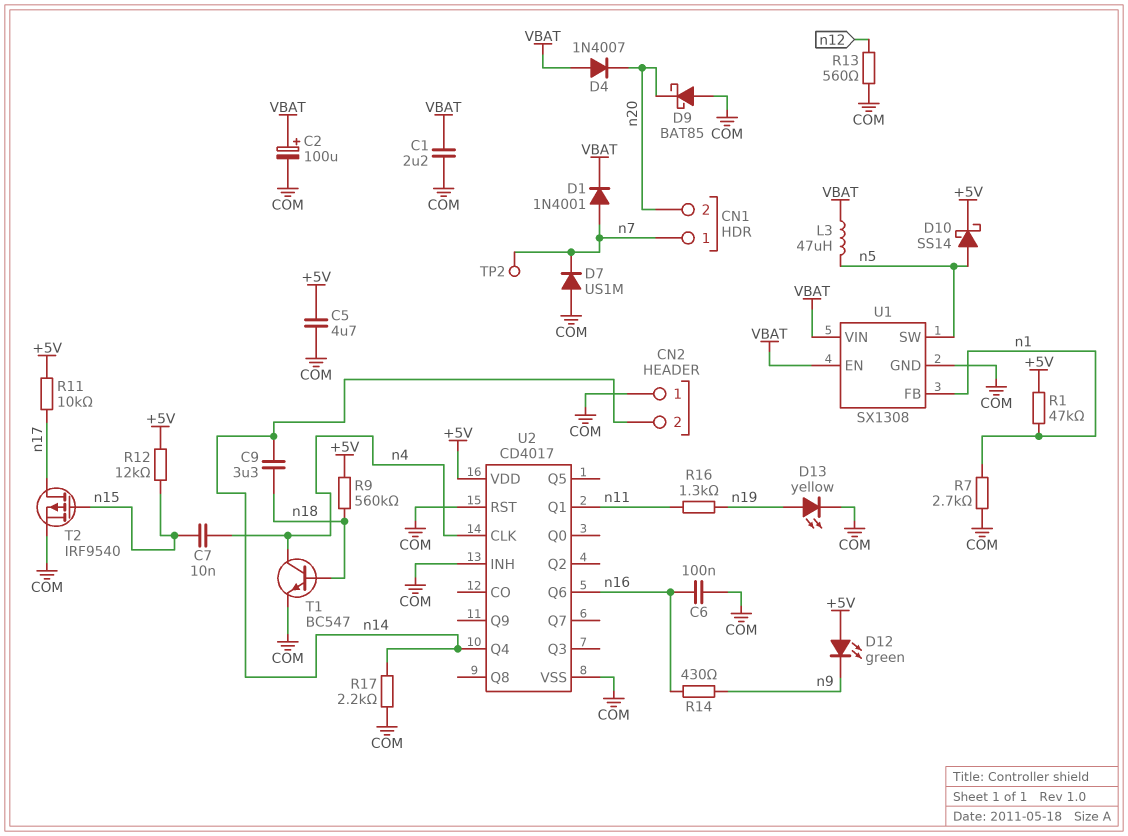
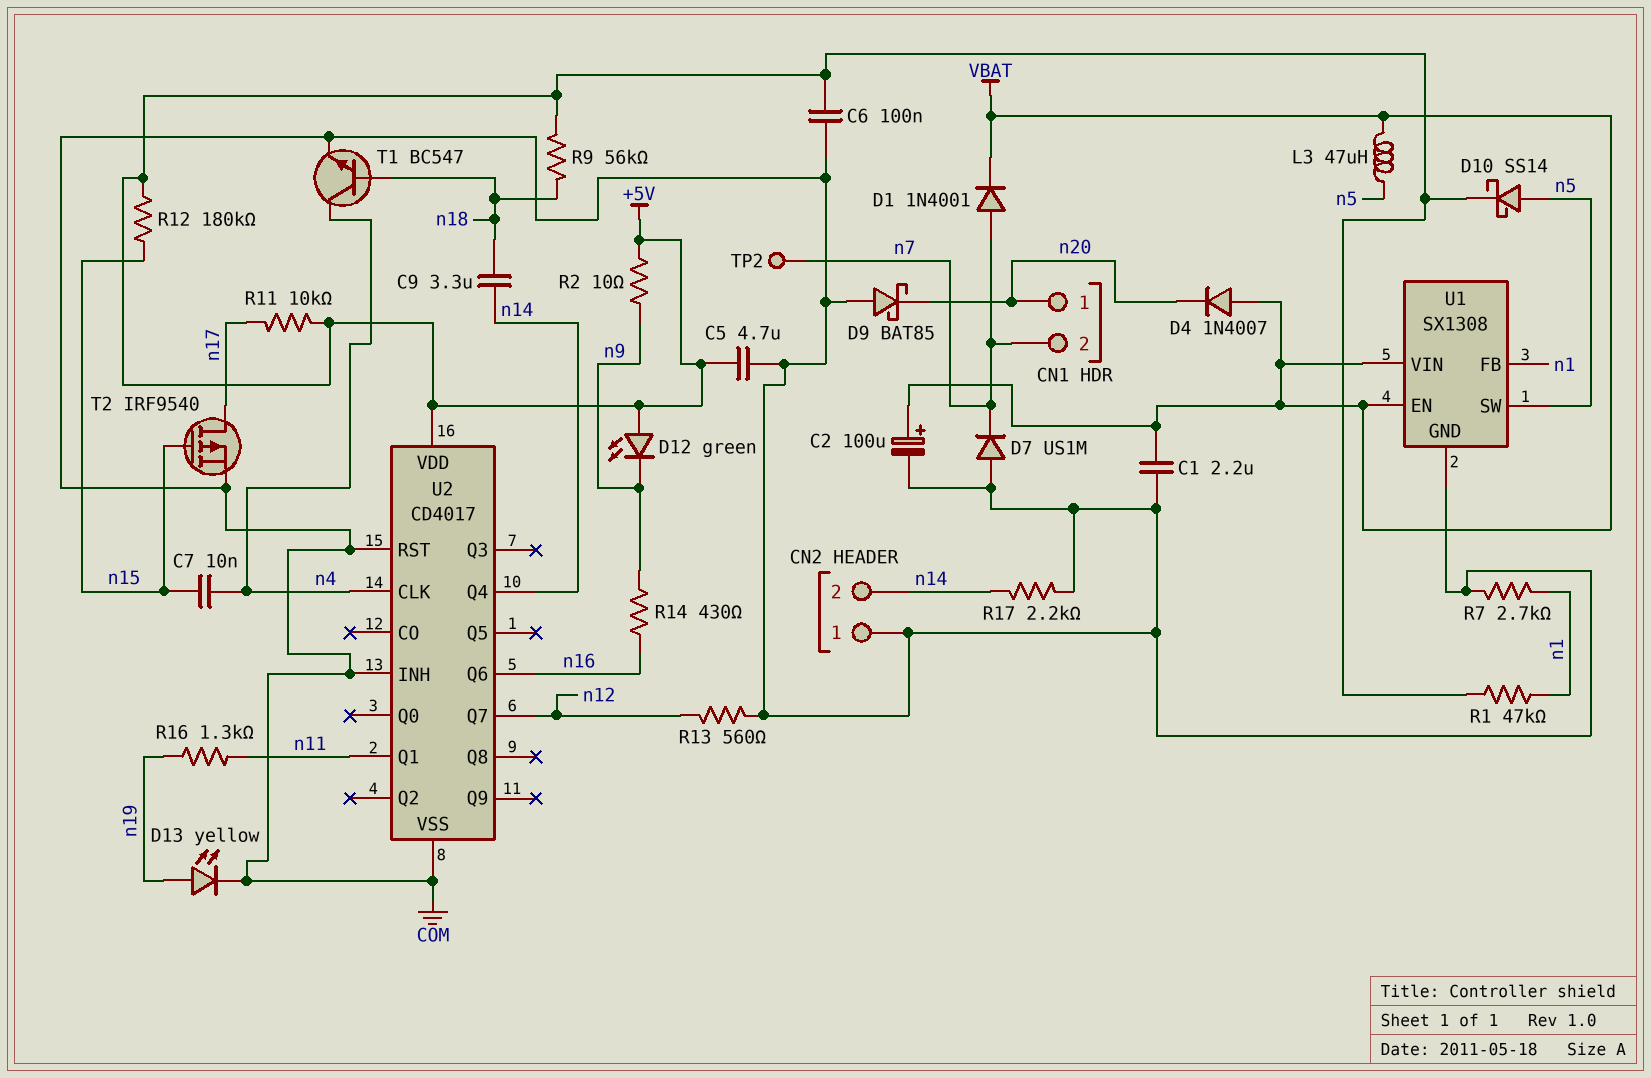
C6: 100nF (COM, n16) -> 100nF (+5V, COM)
CN1 pin 1: n7 -> n20
CN1 pin 2: n20 -> n7
R2: none -> 10 (+5V, n9)
R9: 560k (+5V, n18) -> 56k (+5V, n18)
R12: 12k (+5V, n15) -> 180k (+5V, n15)
U2 pin Q7: none -> n12

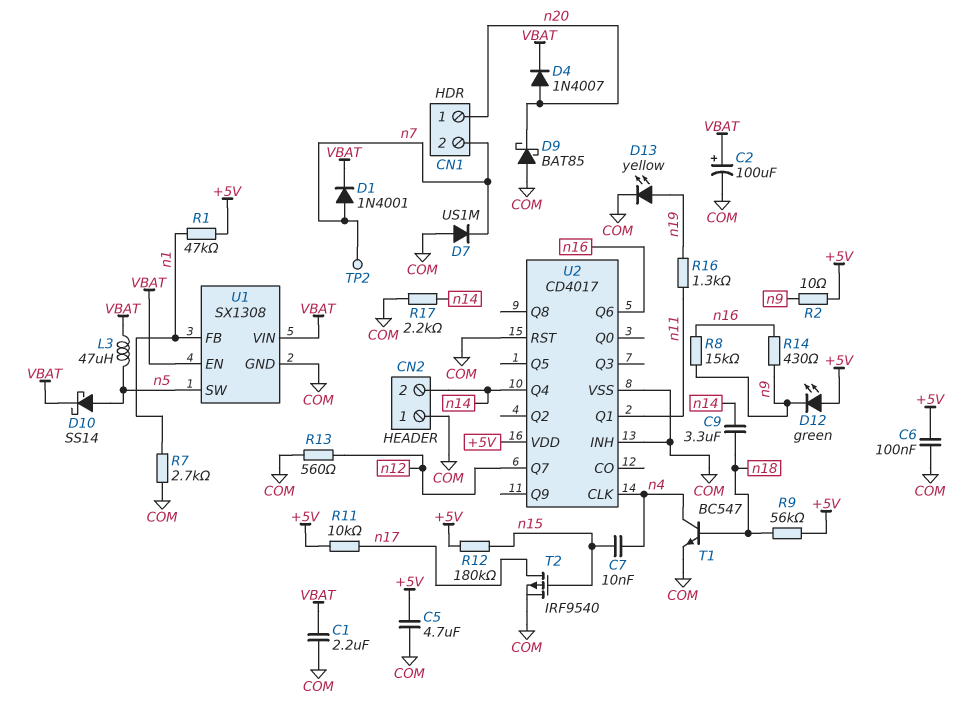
D4: diode 1N4007 (A VBAT, K n20) -> diode 1N4007 (A n20, K VBAT)
D10: schottky SS14 (A n5, K +5V) -> schottky SS14 (A n5, K VBAT)
R8: none -> 15k (n9, n16)

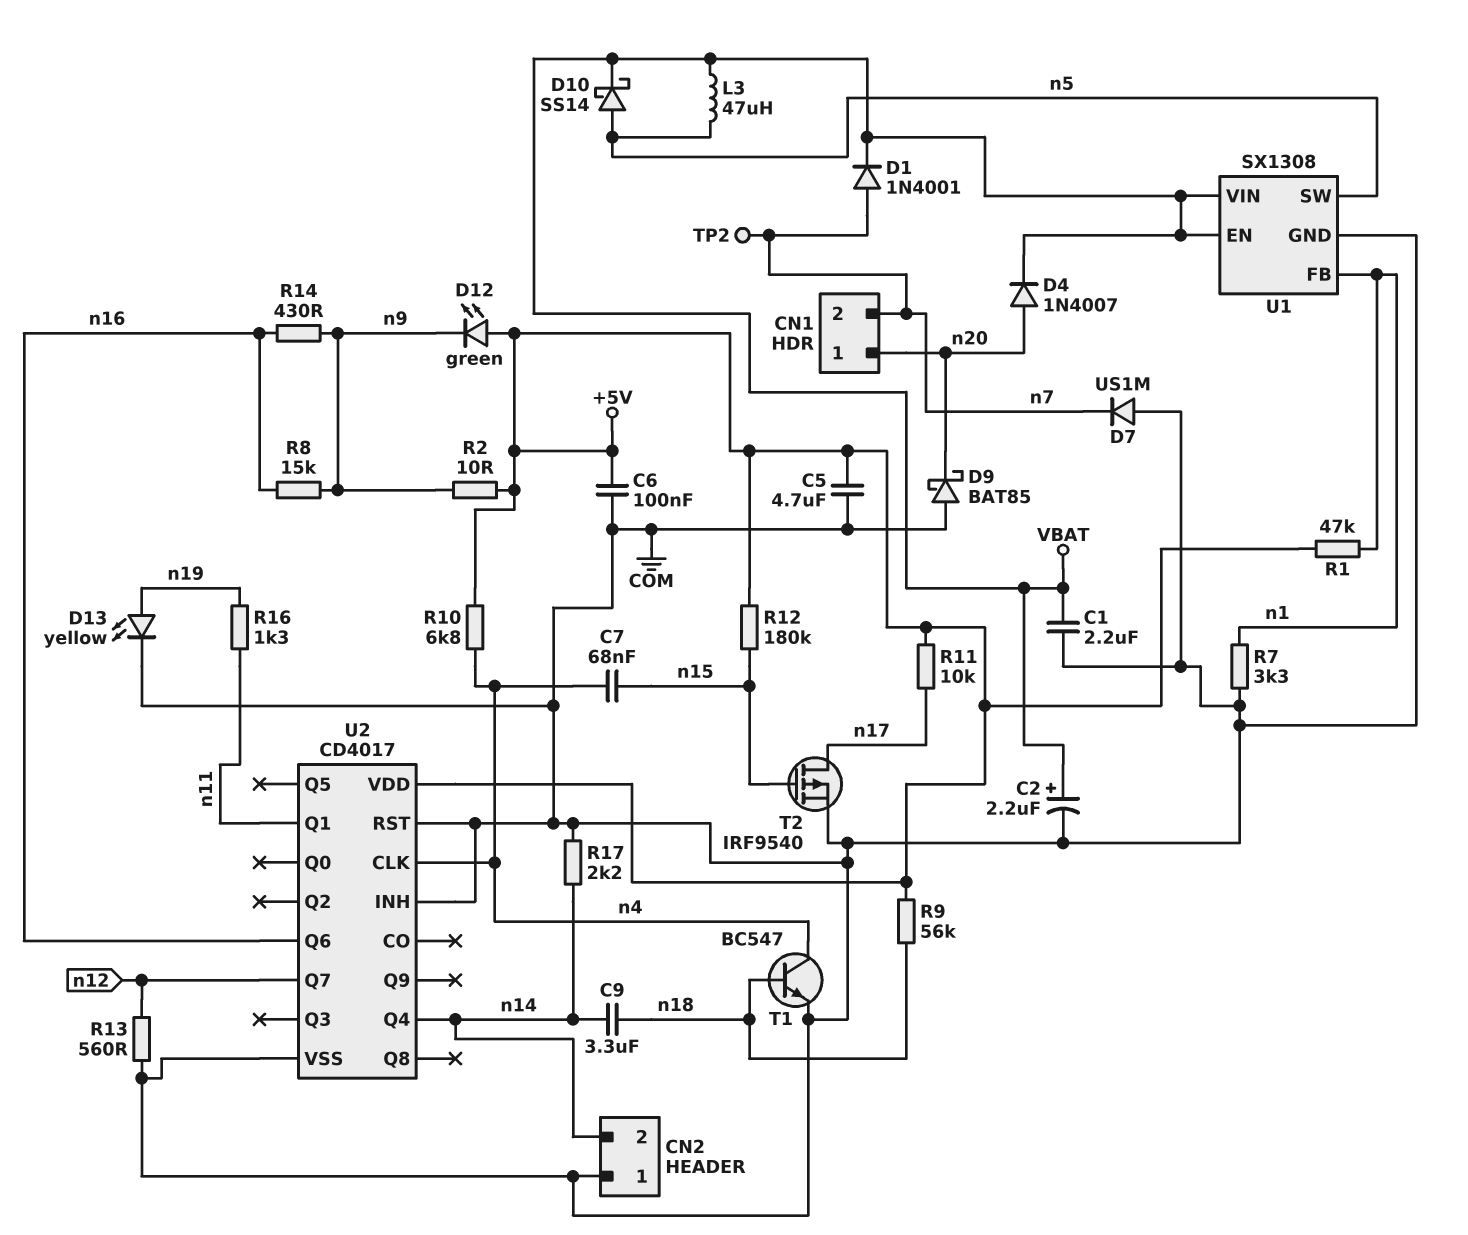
C2: 100uF (plus VBAT, minus COM) -> 2.2uF (plus VBAT, minus COM)
C7: 10nF (n4, n15) -> 68nF (n4, n15)
R7: 2.7k (COM, n1) -> 3.3k (COM, n1)
R10: none -> 6.8k (+5V, n4)

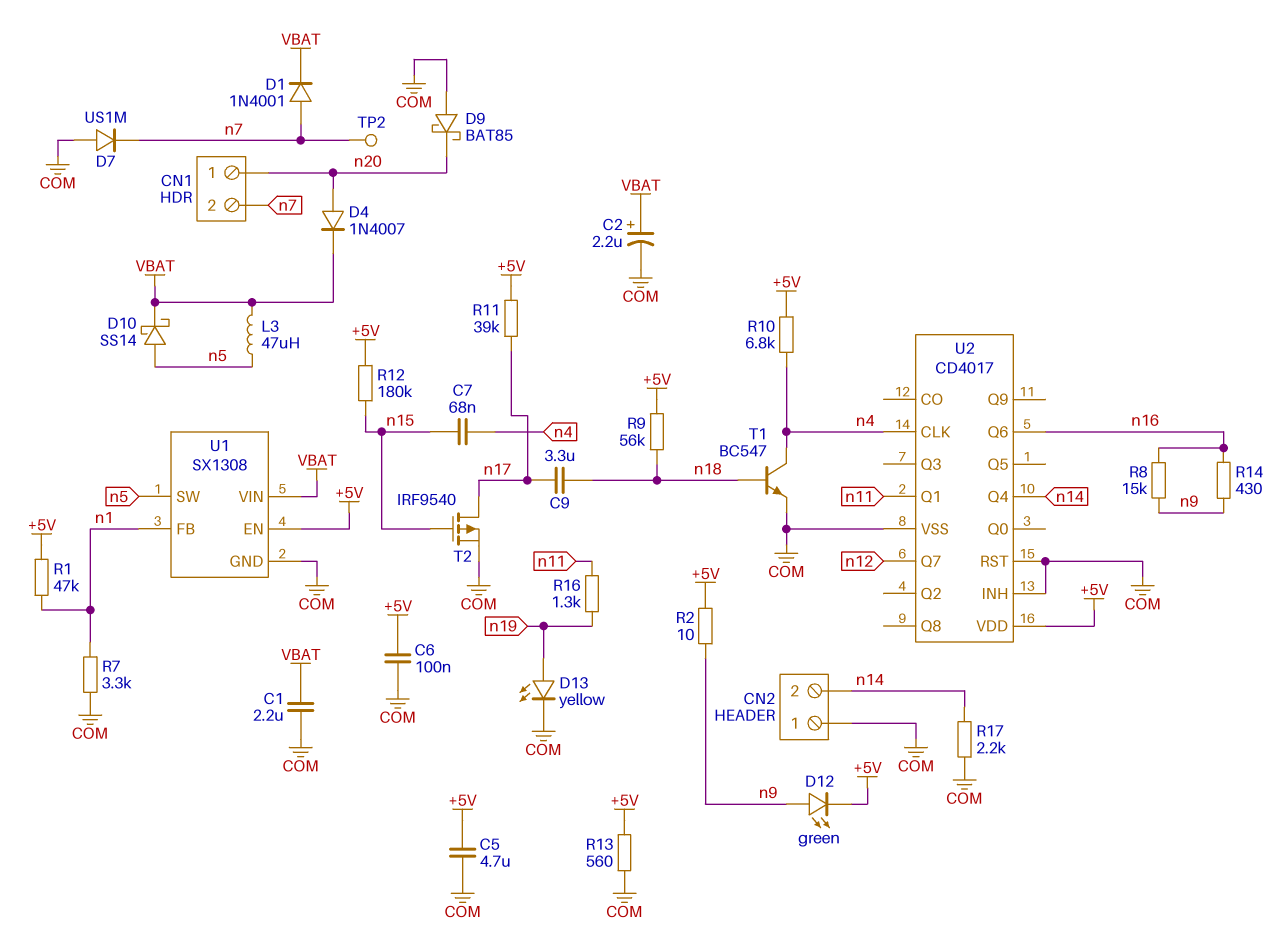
C9: 3.3uF (n14, n18) -> 3.3uF (n17, n18)
D12: LED green (A +5V, K n9) -> LED green (A n9, K +5V)
R11: 10k (+5V, n17) -> 39k (+5V, n17)
R13: 560 (COM, n12) -> 560 (+5V, COM)
U1 pin EN: VBAT -> +5V

